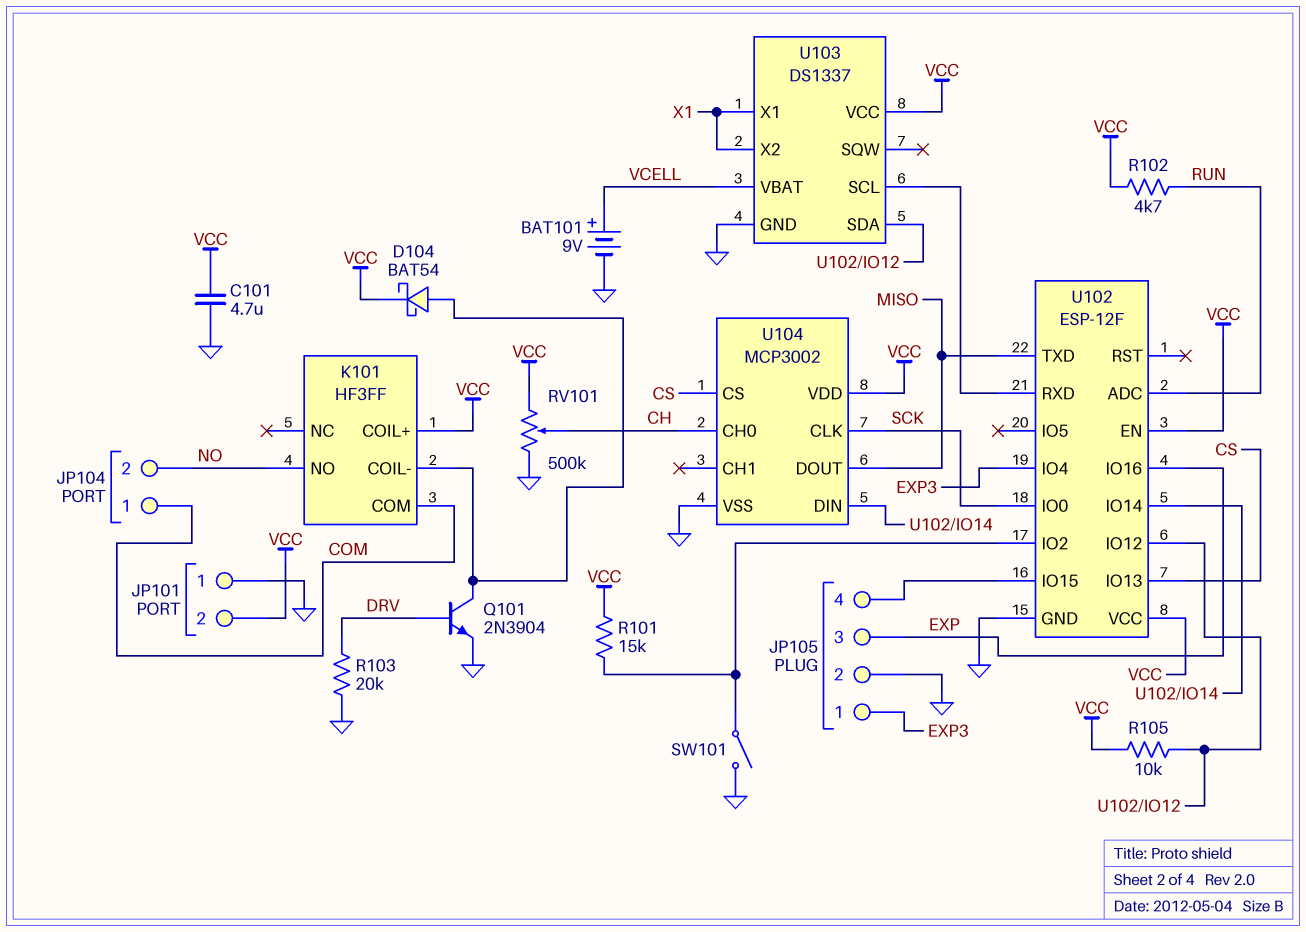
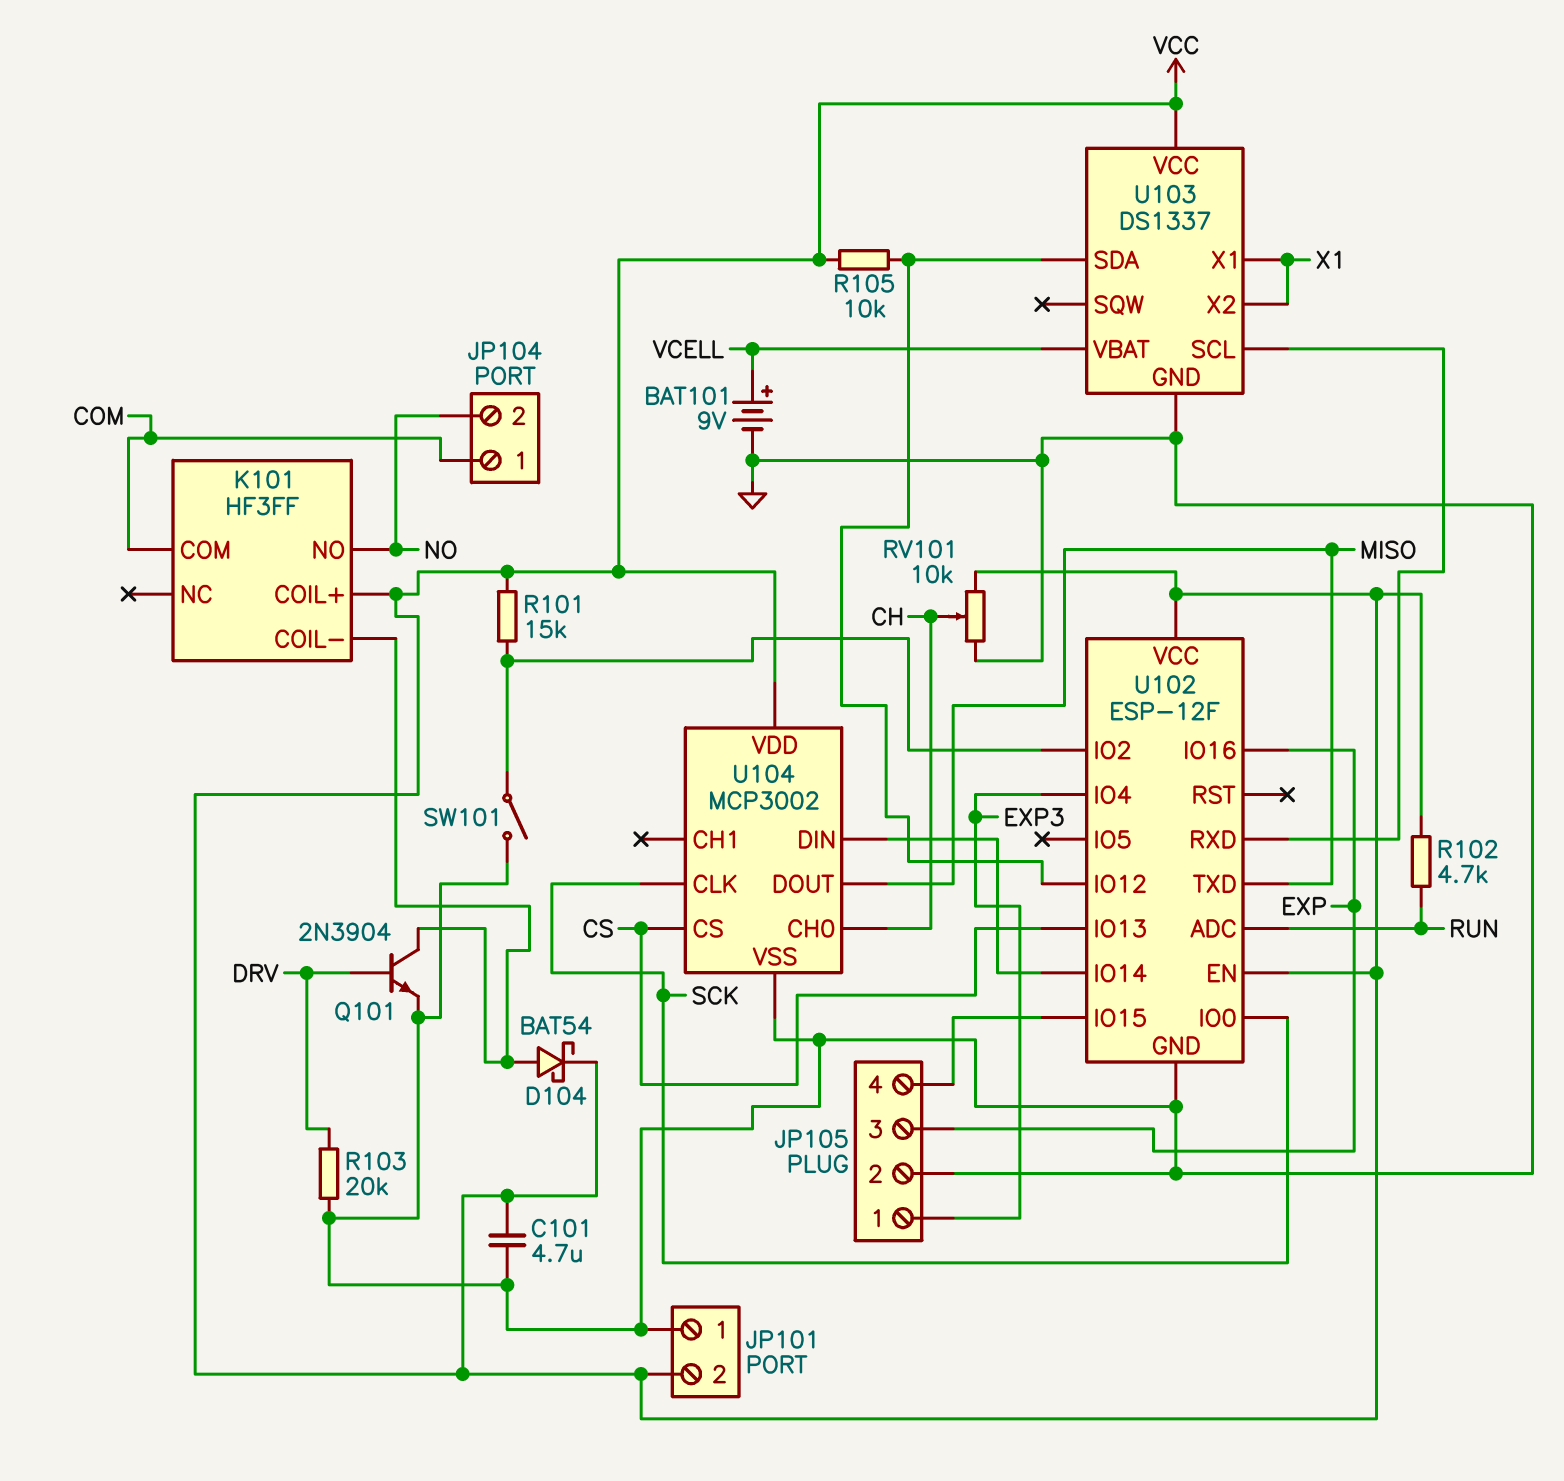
RV101: 500k (GND, VCC, wiper CH) -> 10k (GND, VCC, wiper CH)

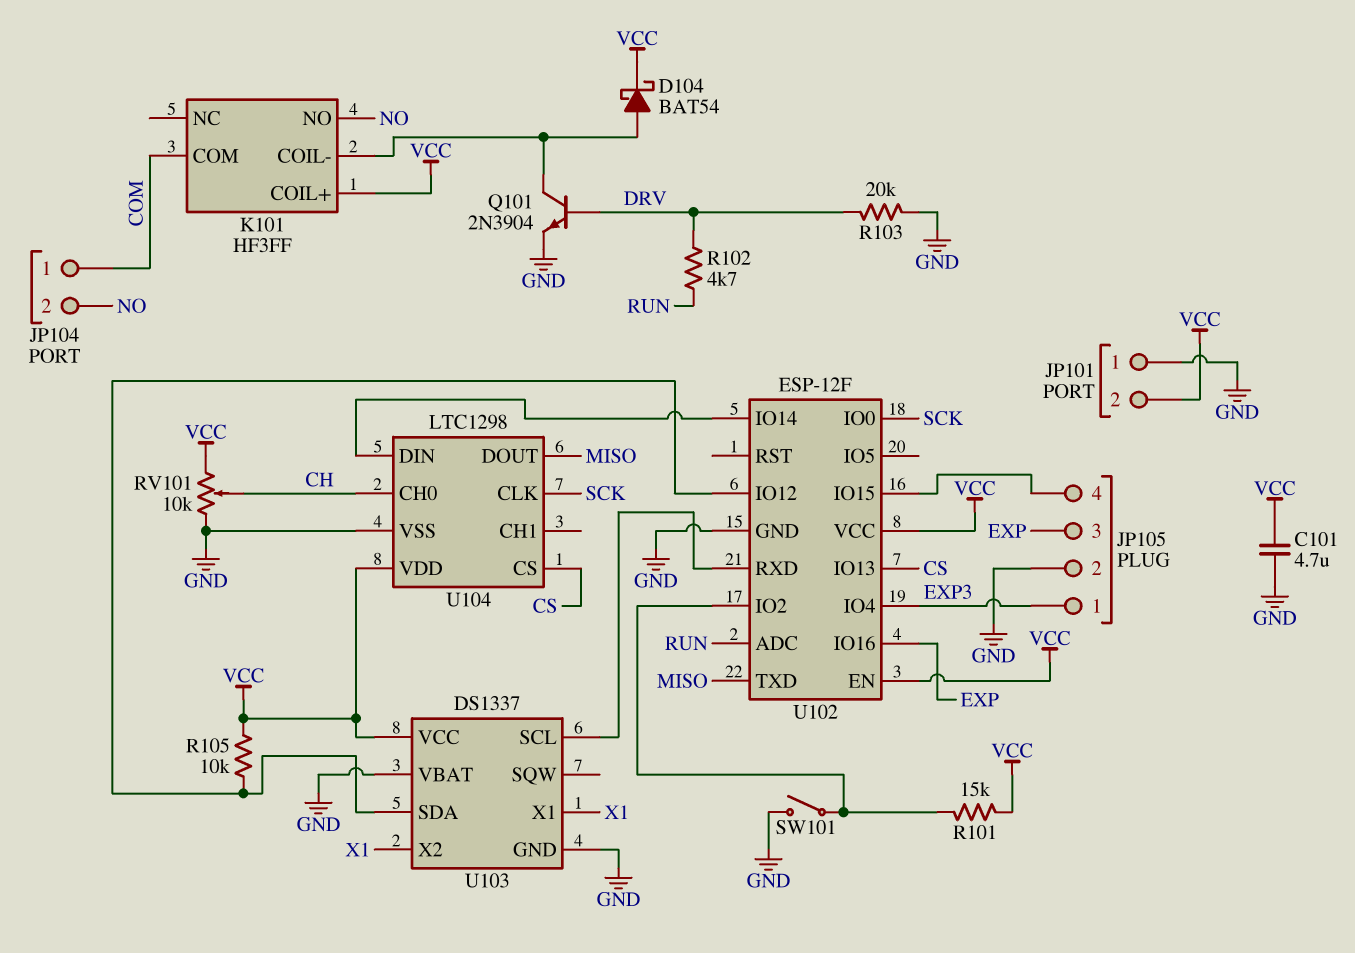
BAT101: 9V (plus VCELL, minus GND) -> none
R102: 4.7k (RUN, VCC) -> 4.7k (DRV, RUN)
U103 pin VBAT: VCELL -> GND
U104: MCP3002 -> LTC1298

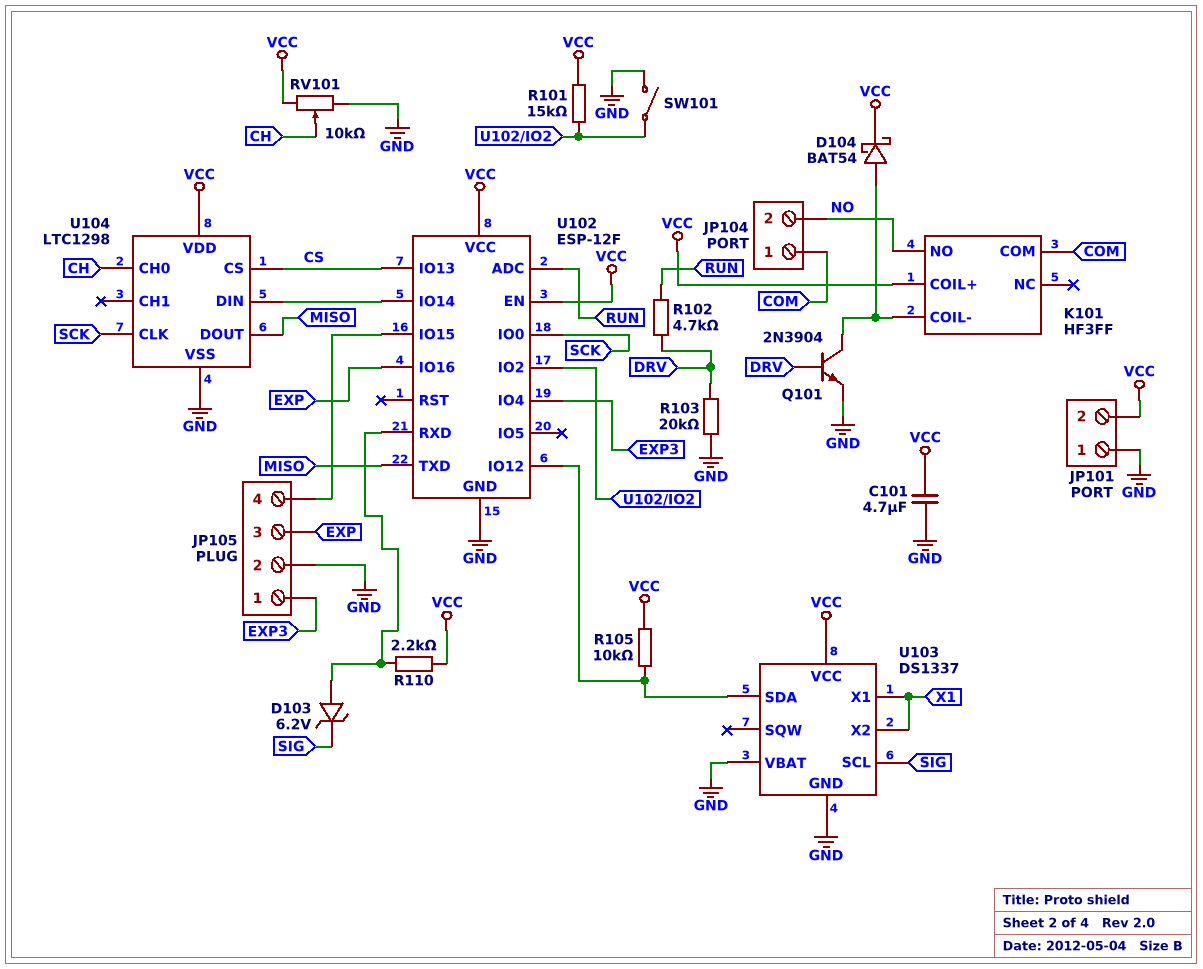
D103: none -> zener 6.2V (A U102/RXD, K SIG)
R110: none -> 2.2k (U102/RXD, VCC)
U103 pin SCL: U102/RXD -> SIG

